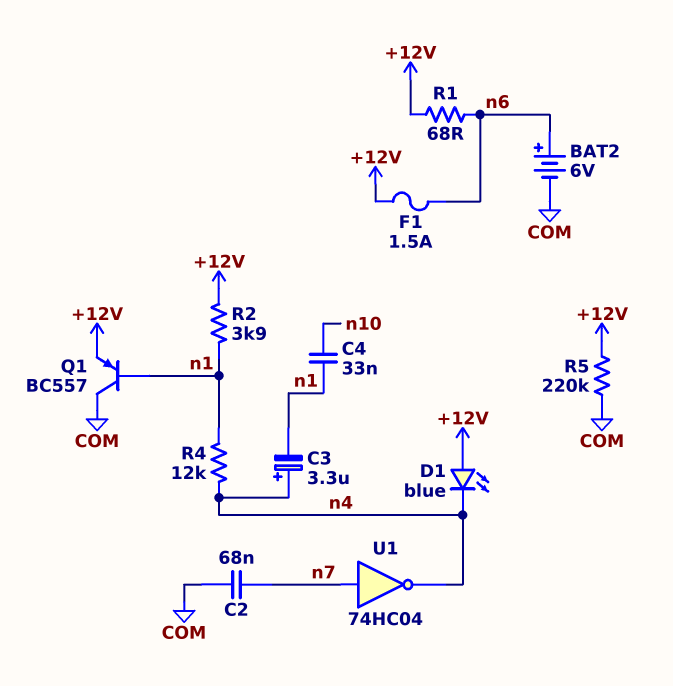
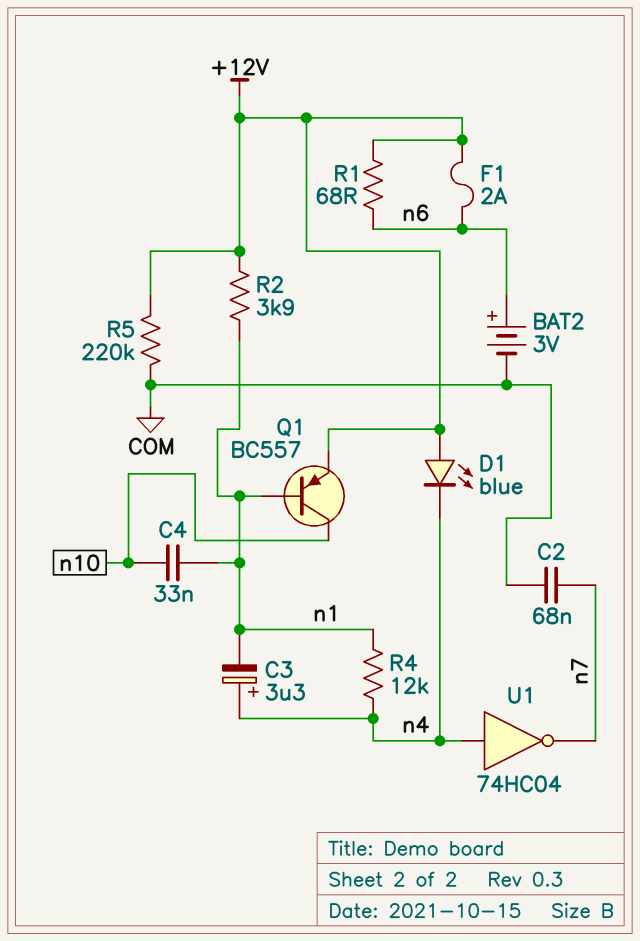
BAT2: 6V (plus n6, minus COM) -> 3V (plus n6, minus COM)
F1: 1.5A (+12V, n6) -> 2A (+12V, n6)
Q1: PNP BC557 (B n1, C COM, E +12V) -> PNP BC557 (B n1, C n10, E +12V)
U1: NOT 74HC04 (in n7, out n4) -> NOT 74HC04 (in n4, out n7)

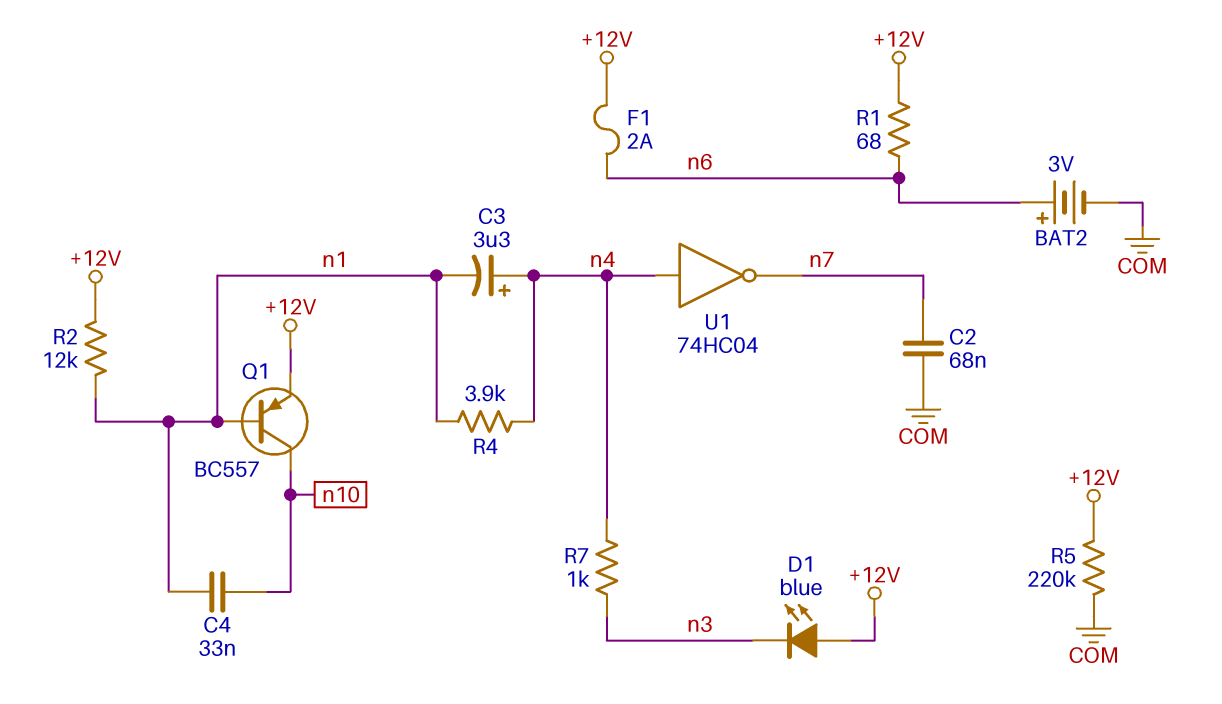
D1: LED blue (A +12V, K n4) -> LED blue (A +12V, K n3)
R2: 3.9k (+12V, n1) -> 12k (+12V, n1)
R4: 12k (n1, n4) -> 3.9k (n1, n4)
R7: none -> 1k (n3, n4)

